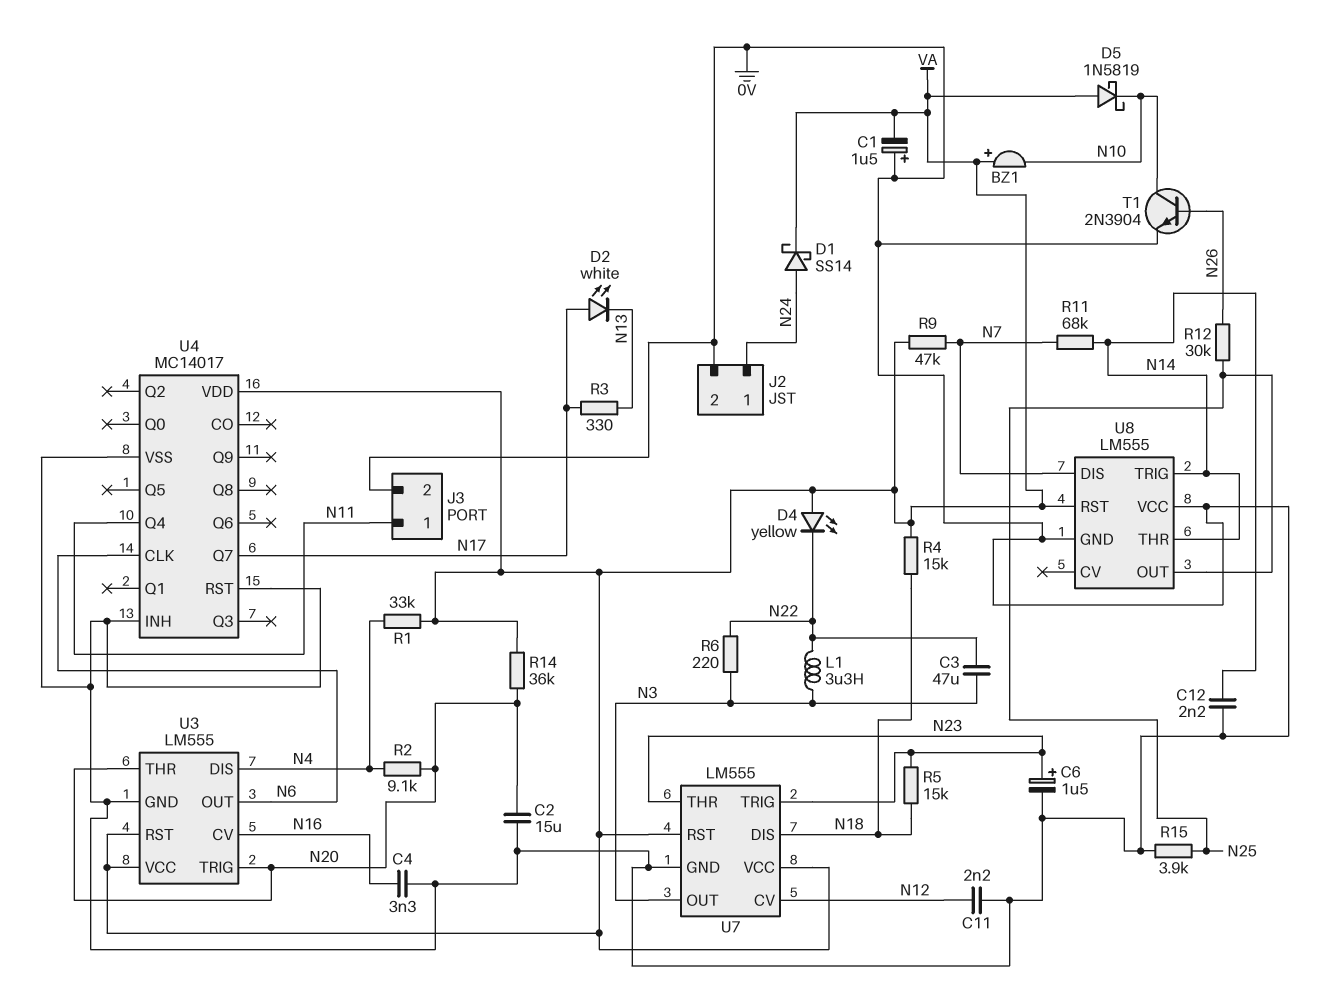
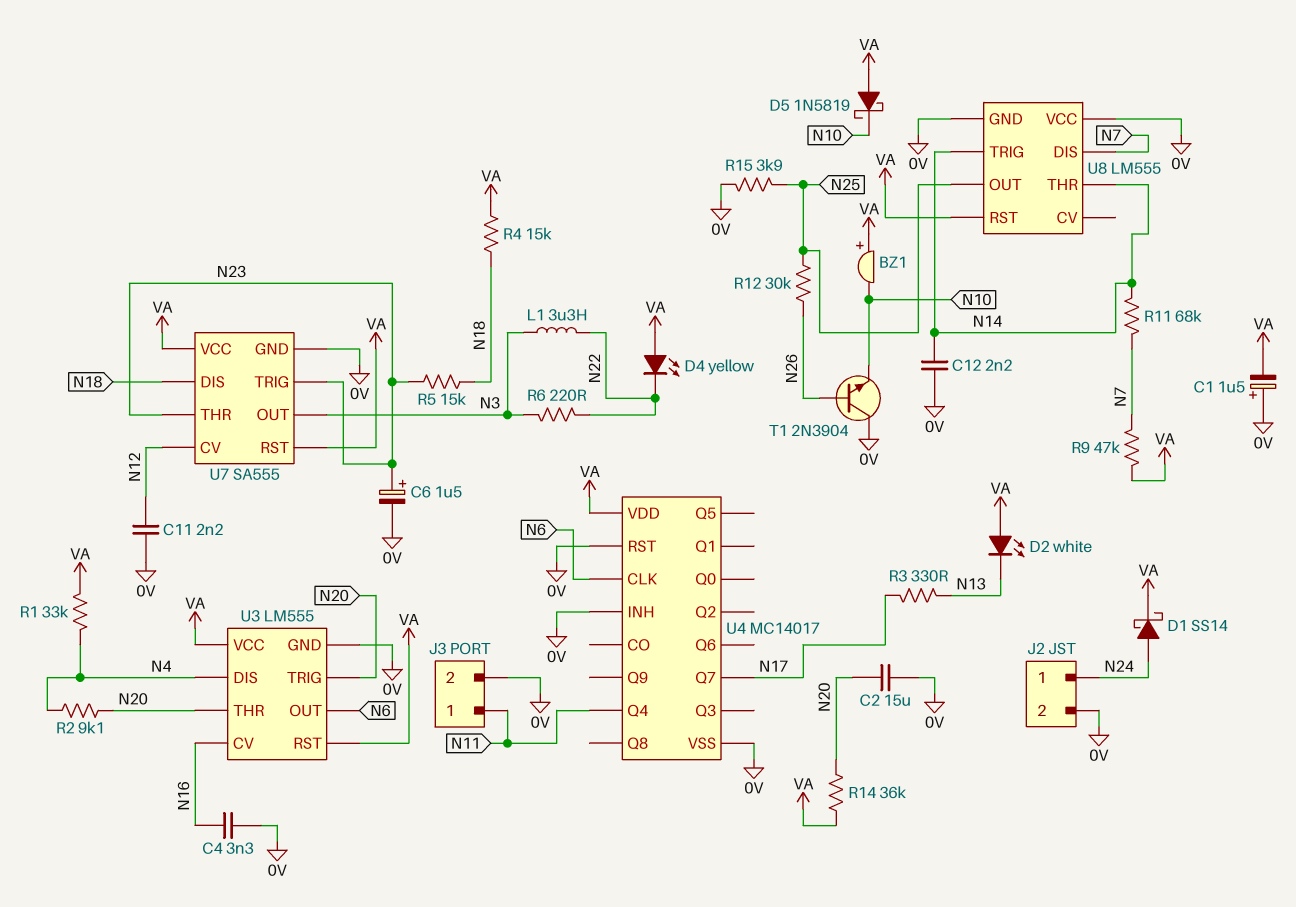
C3: 47uF (N3, N22) -> none
D2: LED white (A N17, K N13) -> LED white (A VA, K N13)
T1: NPN 2N3904 (B N26, C N10, E 0V) -> NPN 2N3904 (B N26, C 0V, E N10)
U7: LM555 -> SA555

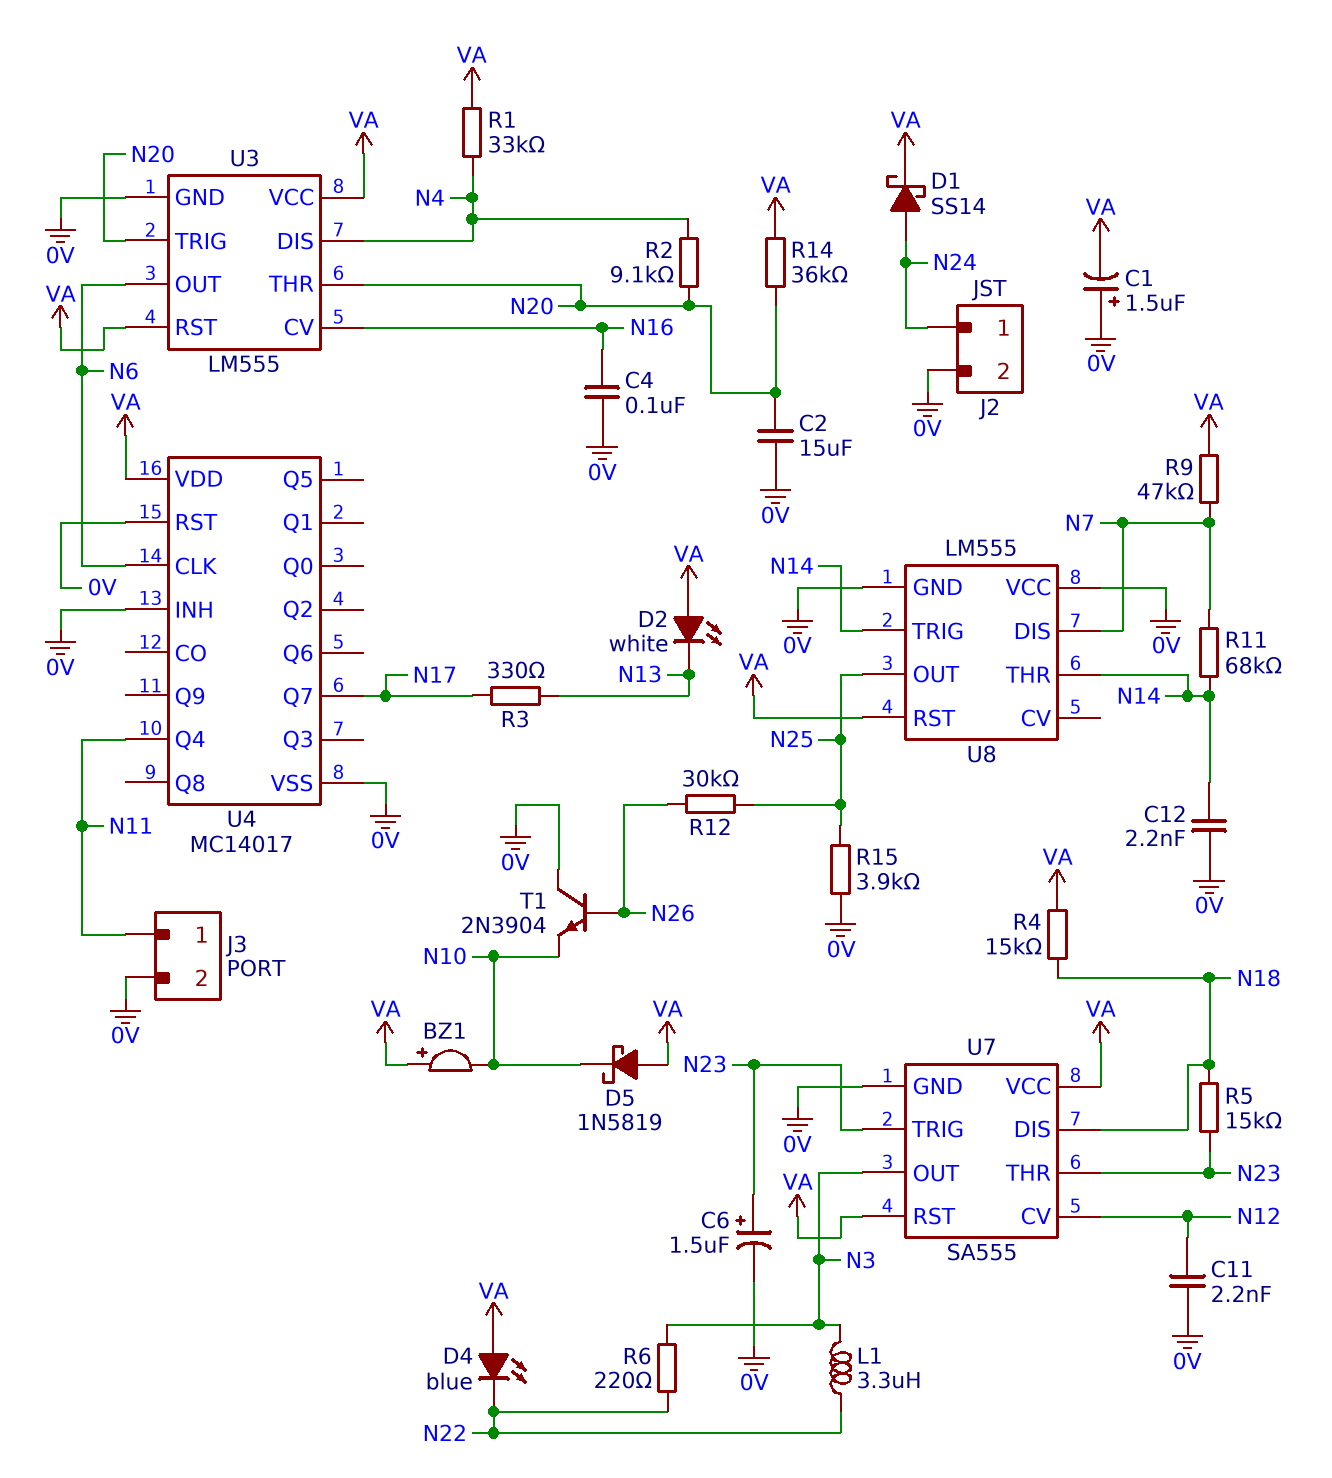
C4: 3.3nF (0V, N16) -> 100nF (0V, N16)
D4: LED yellow (A VA, K N22) -> LED blue (A VA, K N22)

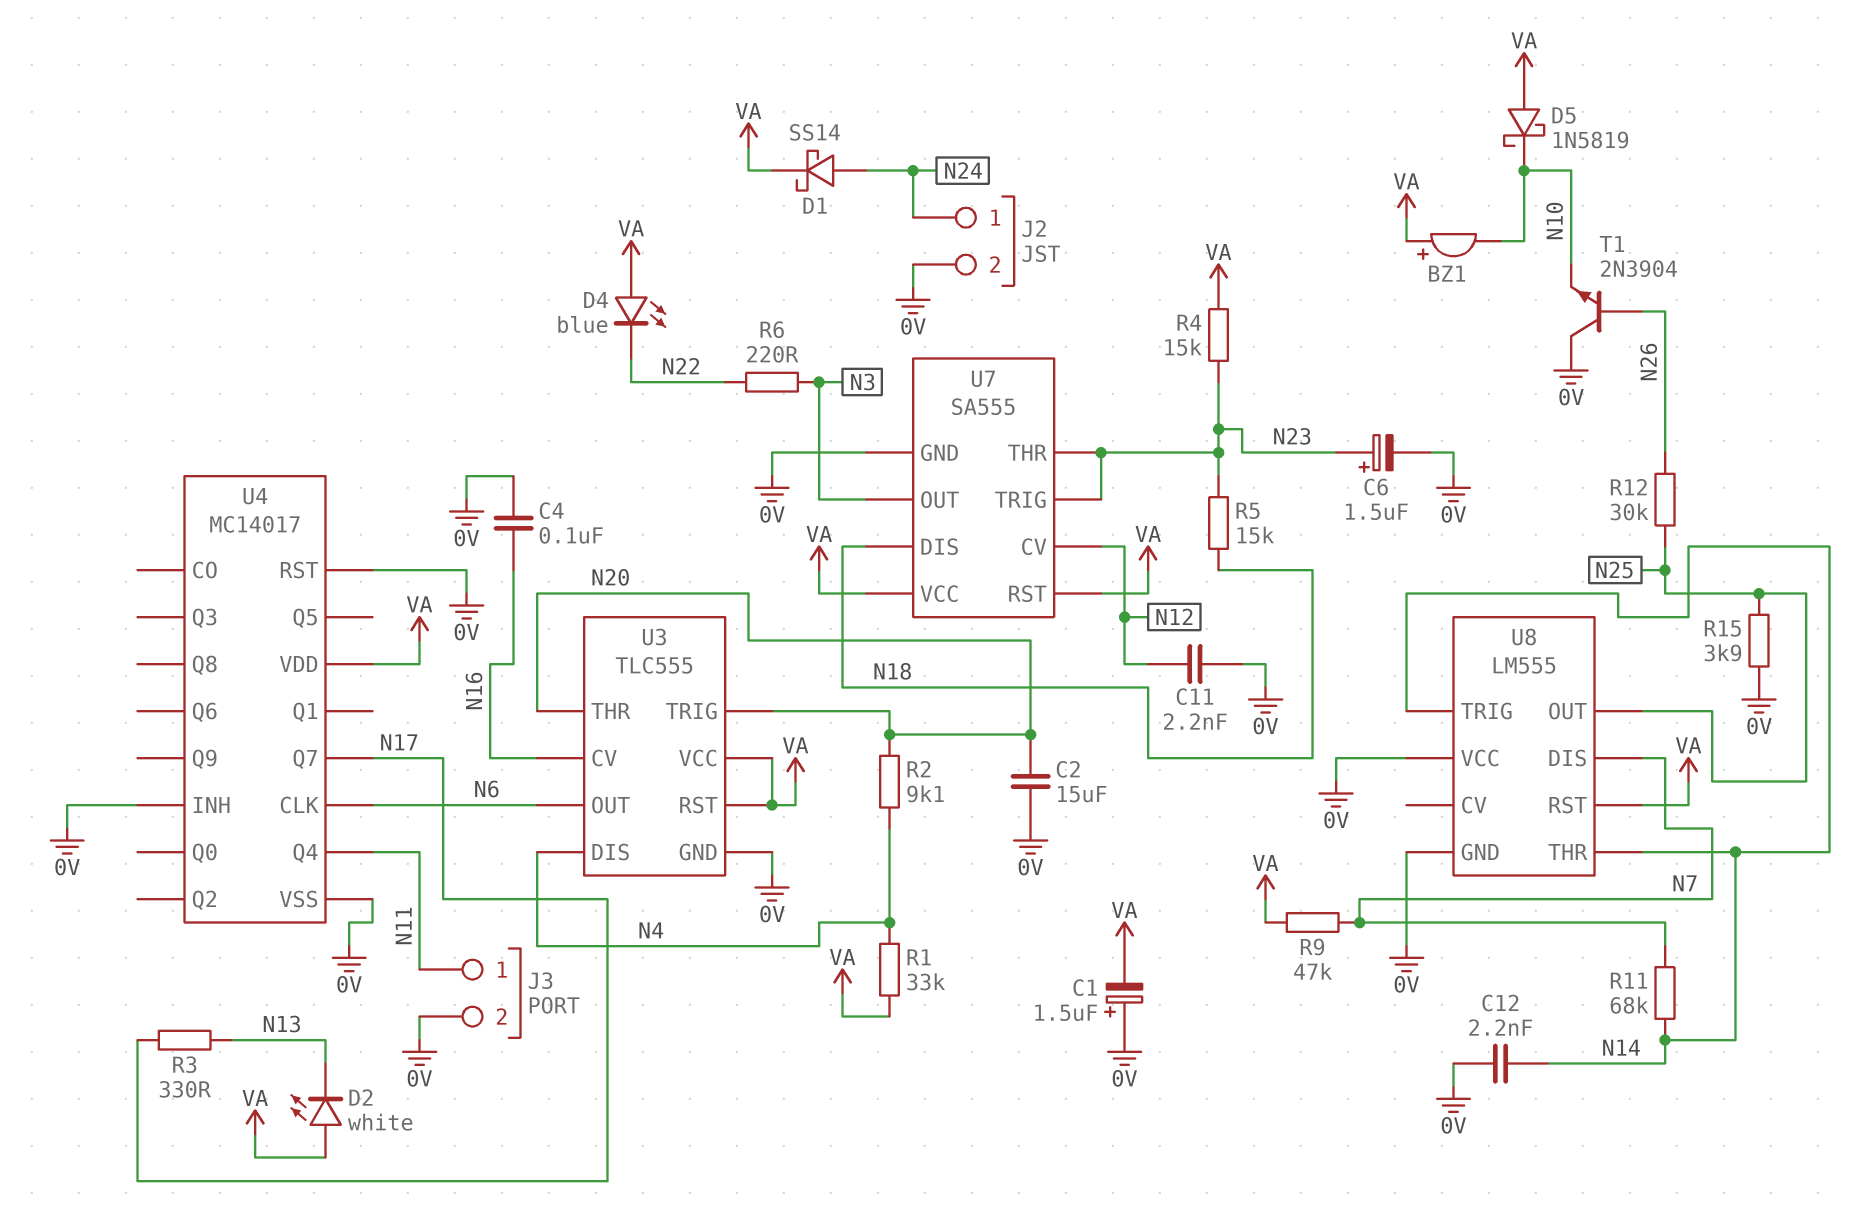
L1: 3.3uH (N3, N22) -> none
R4: 15k (N18, VA) -> 15k (N23, VA)
R14: 36k (N20, VA) -> none
U3: LM555 -> TLC555

